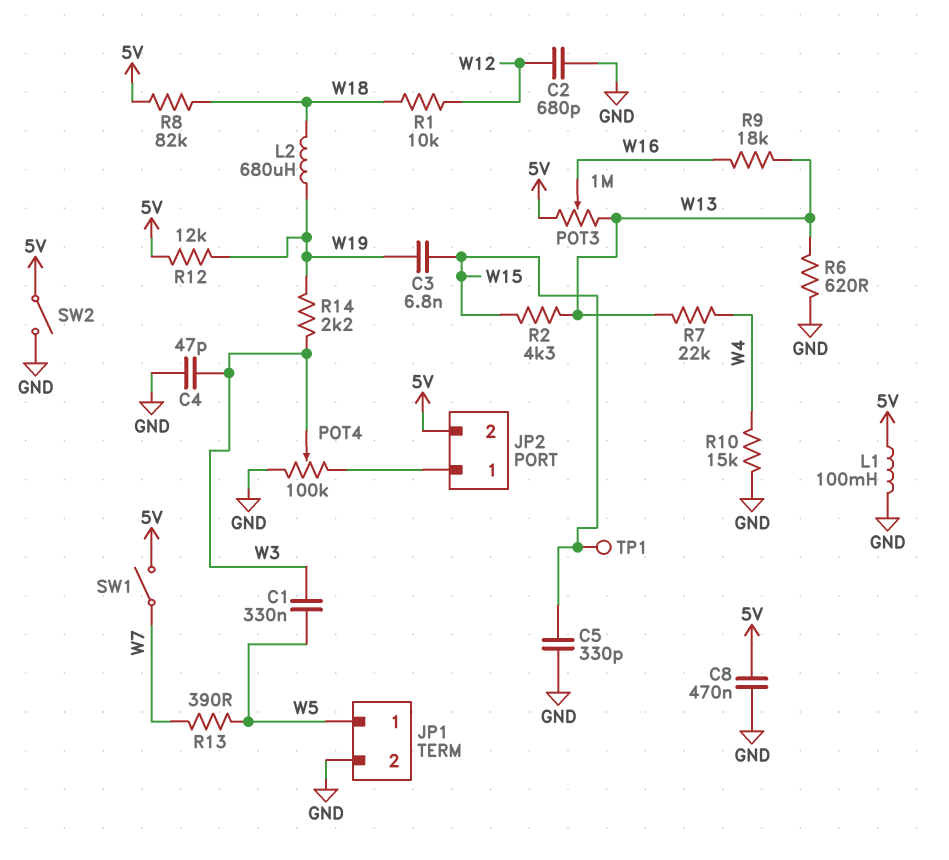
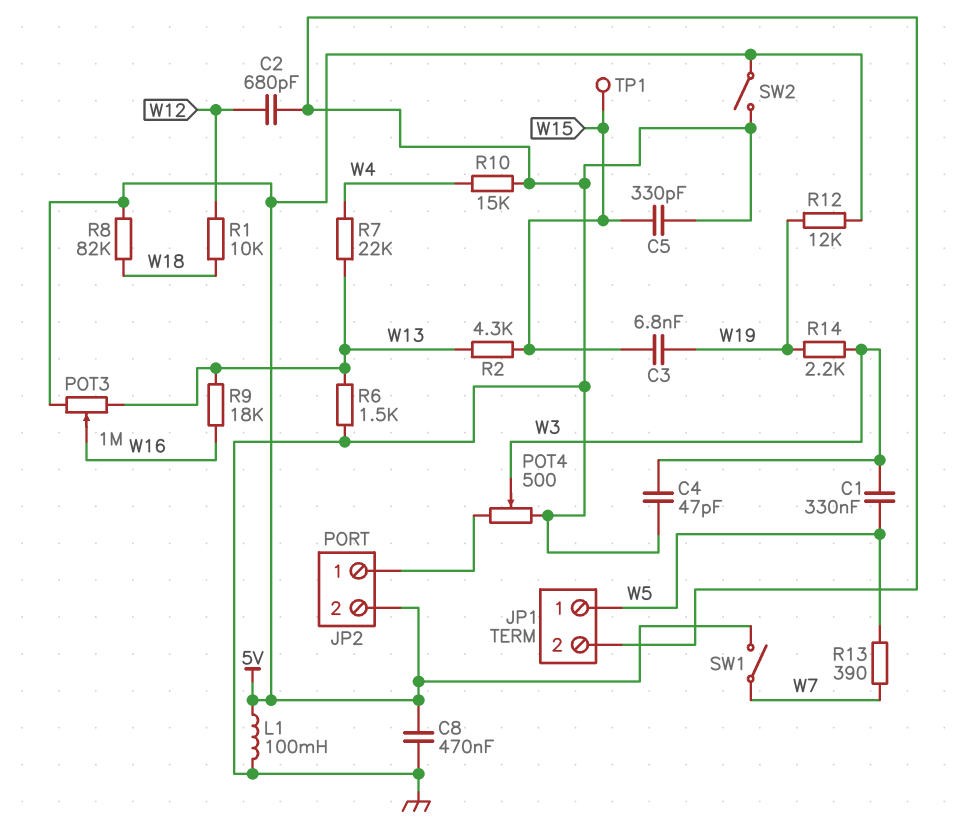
L2: 680uH (W18, W19) -> none
POT4: 100k (GND, JP2/1, wiper W3) -> 500 (GND, JP2/1, wiper W3)
R6: 620 (GND, W13) -> 1.5k (GND, W13)

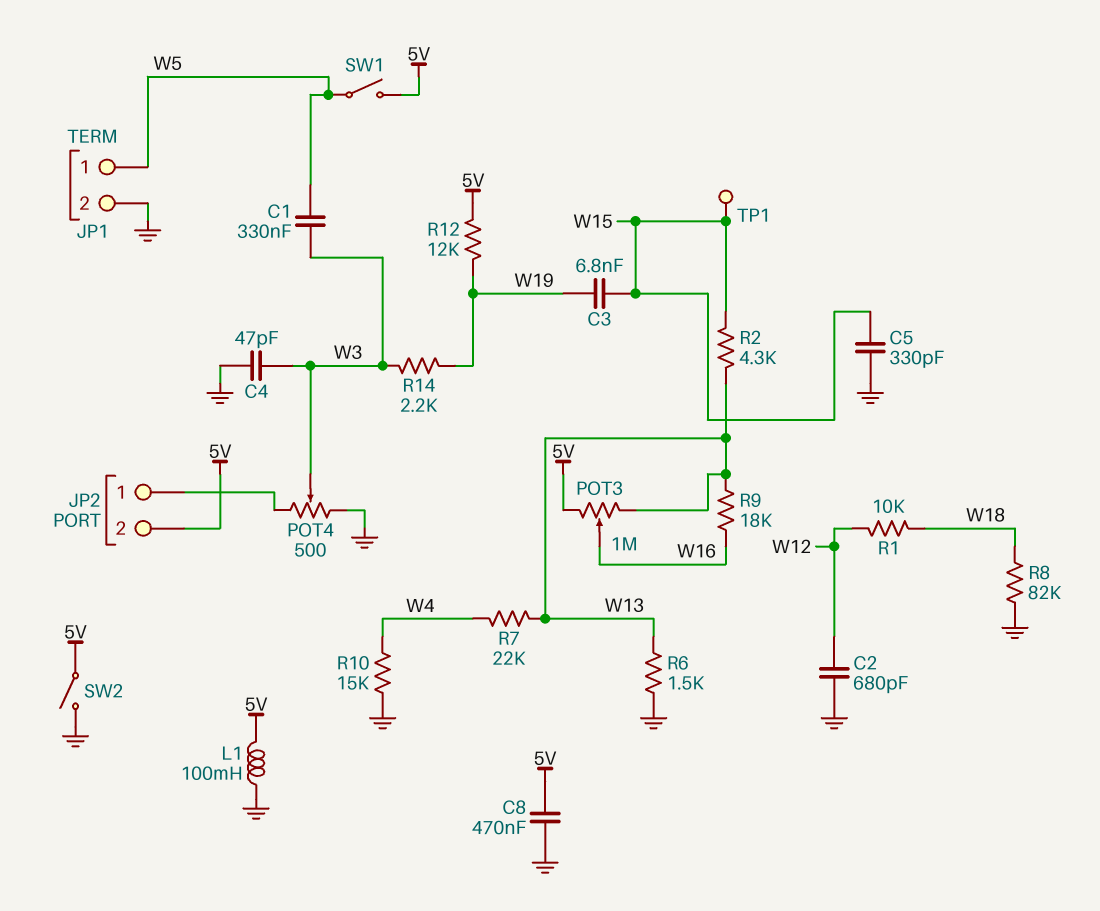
R8: 82k (5V, W18) -> 82k (GND, W18)
R13: 390 (W5, W7) -> none
SW1: switch (5V, W7) -> switch (5V, W5)

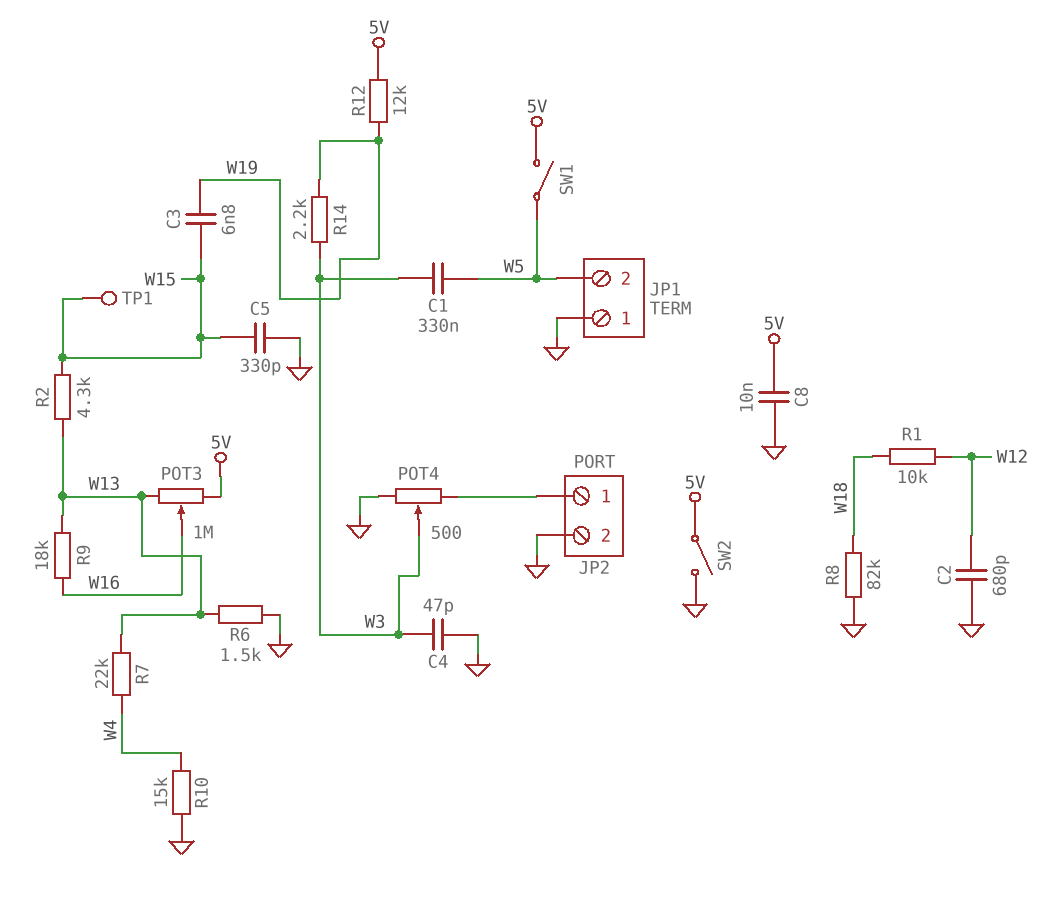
C8: 470nF (5V, GND) -> 10nF (5V, GND)
JP1 pin 1: W5 -> GND
JP1 pin 2: GND -> W5
JP2 pin 2: 5V -> GND
L1: 100mH (5V, GND) -> none

